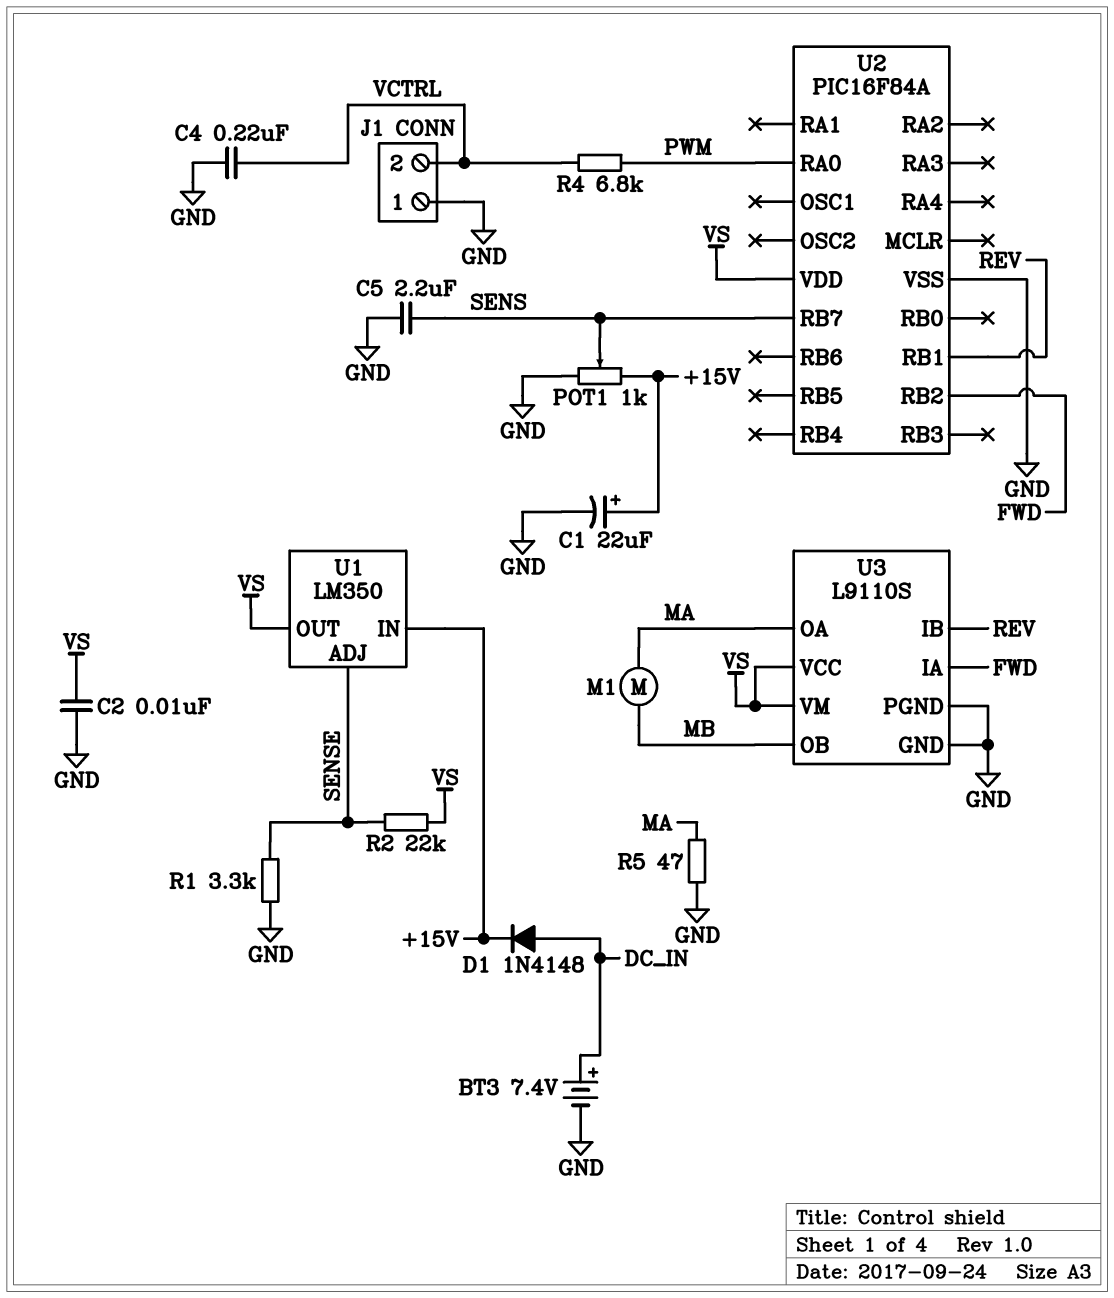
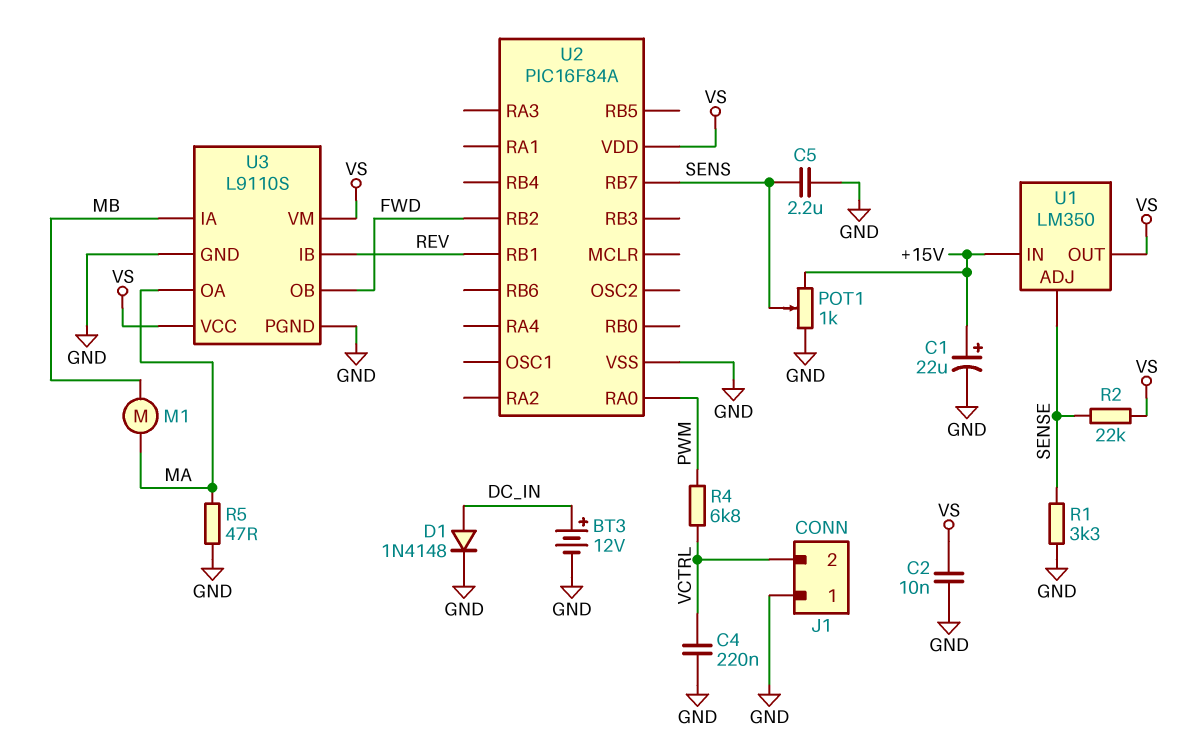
BT3: 7.4V (plus DC_IN, minus GND) -> 12V (plus DC_IN, minus GND)
D1: diode 1N4148 (A DC_IN, K +15V) -> diode 1N4148 (A DC_IN, K GND)
U3 pin IA: FWD -> MB
U3 pin OB: MB -> FWD

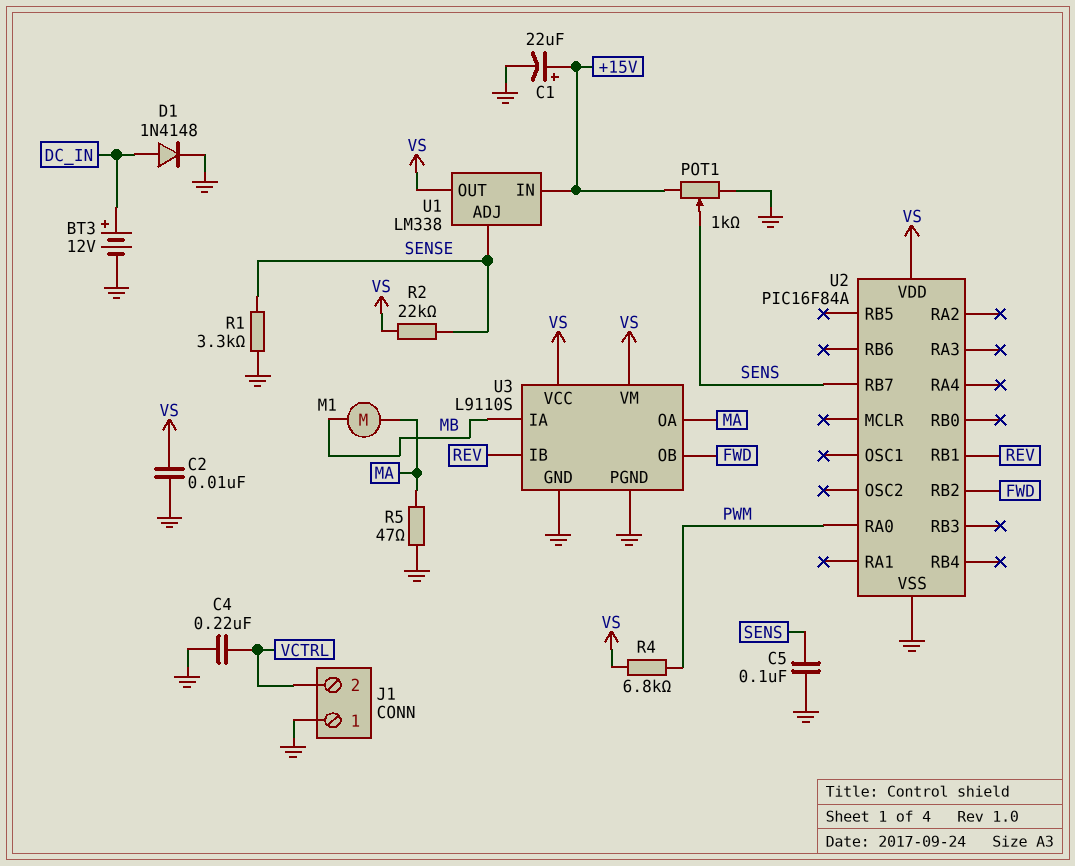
C5: 2.2uF (GND, SENS) -> 100nF (GND, SENS)
R4: 6.8k (PWM, VCTRL) -> 6.8k (PWM, VS)
U1: LM350 -> LM338

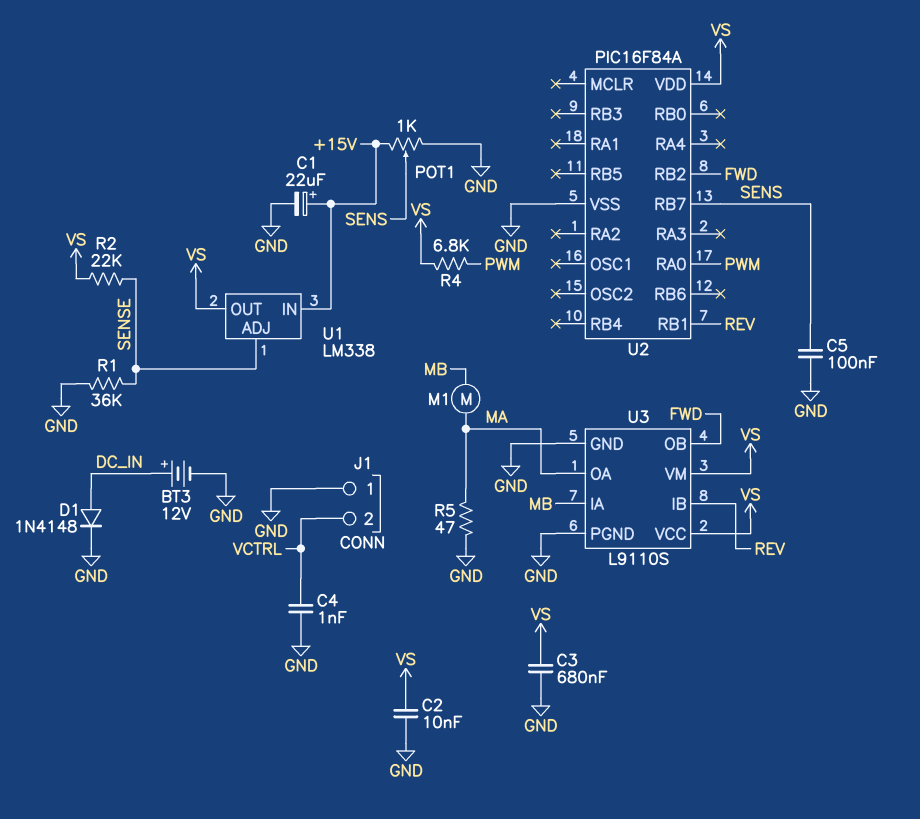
C3: none -> 680nF (GND, VS)
C4: 220nF (GND, VCTRL) -> 1nF (GND, VCTRL)
R1: 3.3k (GND, SENSE) -> 36k (GND, SENSE)

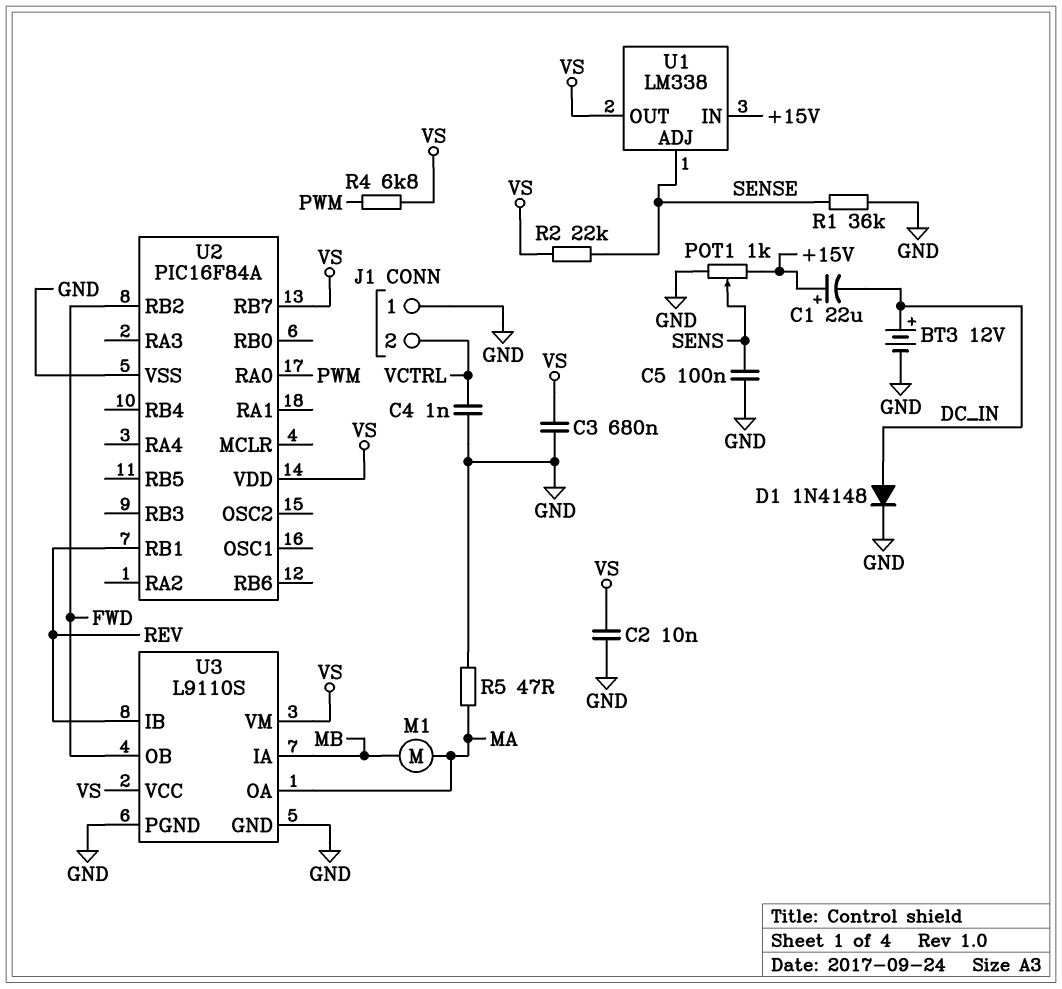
C1: 22uF (plus +15V, minus GND) -> 22uF (plus +15V, minus DC_IN)
U2 pin RB7: SENS -> VS

